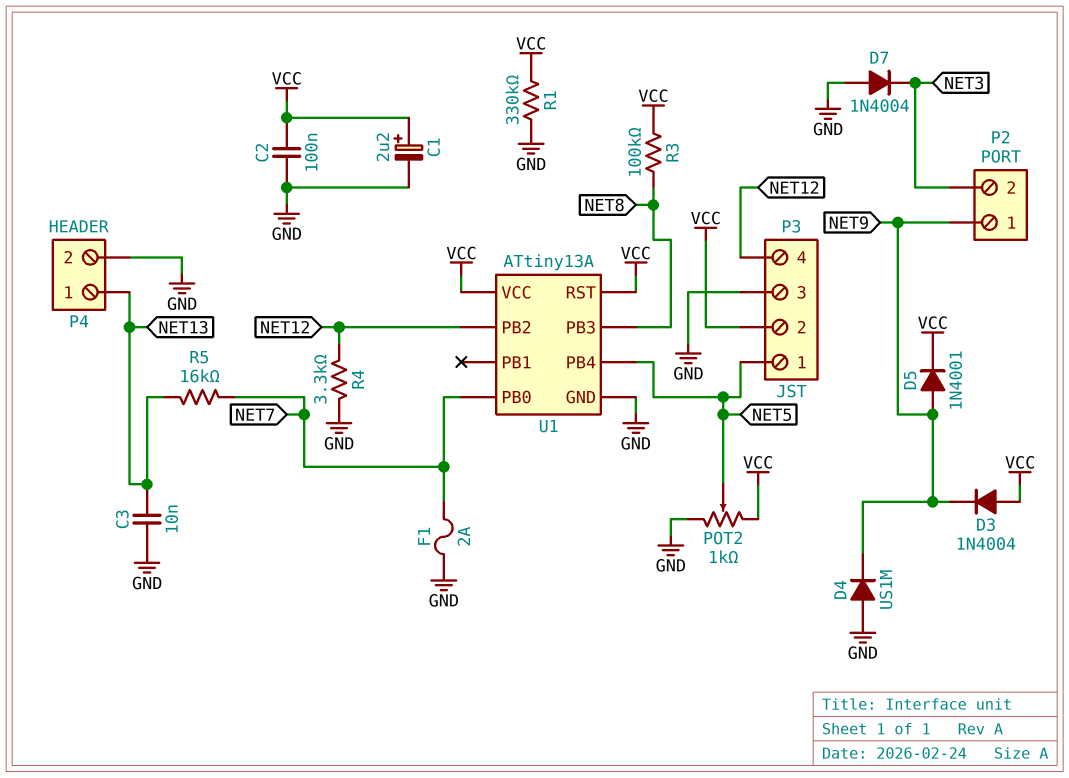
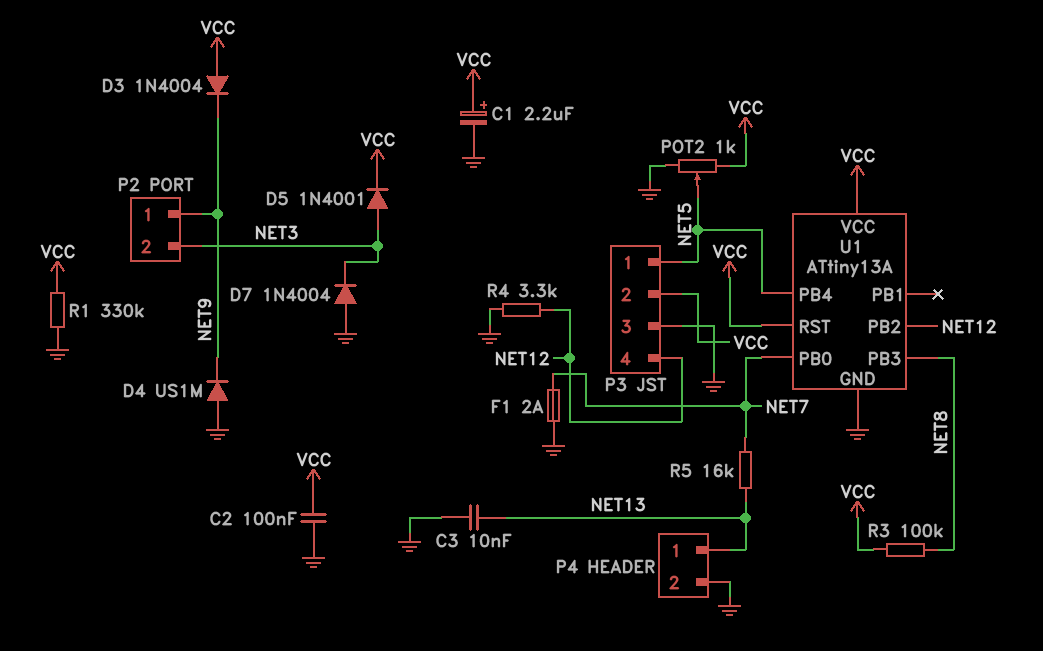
D5: diode 1N4001 (A NET9, K VCC) -> diode 1N4001 (A NET3, K VCC)

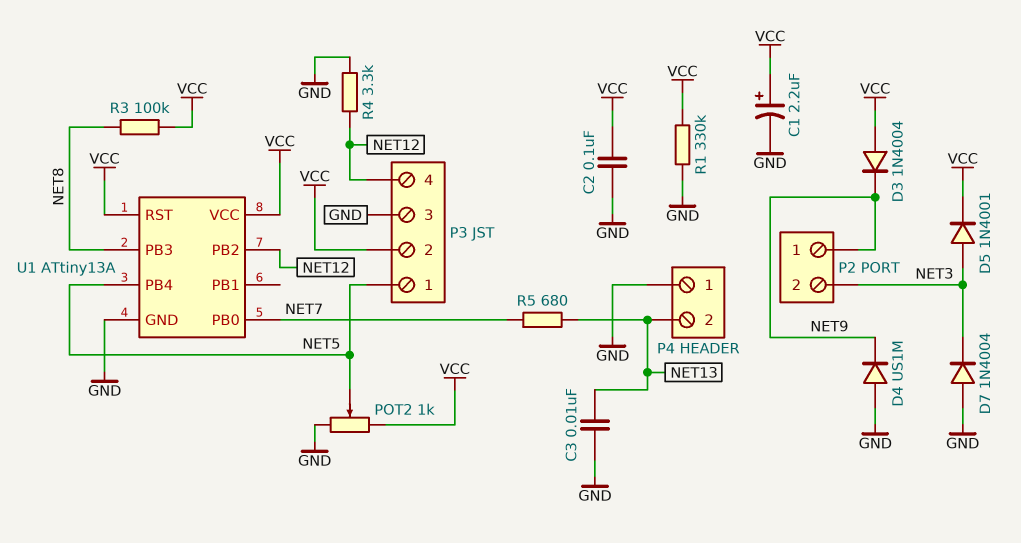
F1: 2A (GND, NET7) -> none
P4 pin 1: NET13 -> GND
P4 pin 2: GND -> NET13
R5: 16k (NET7, NET13) -> 680 (NET7, NET13)

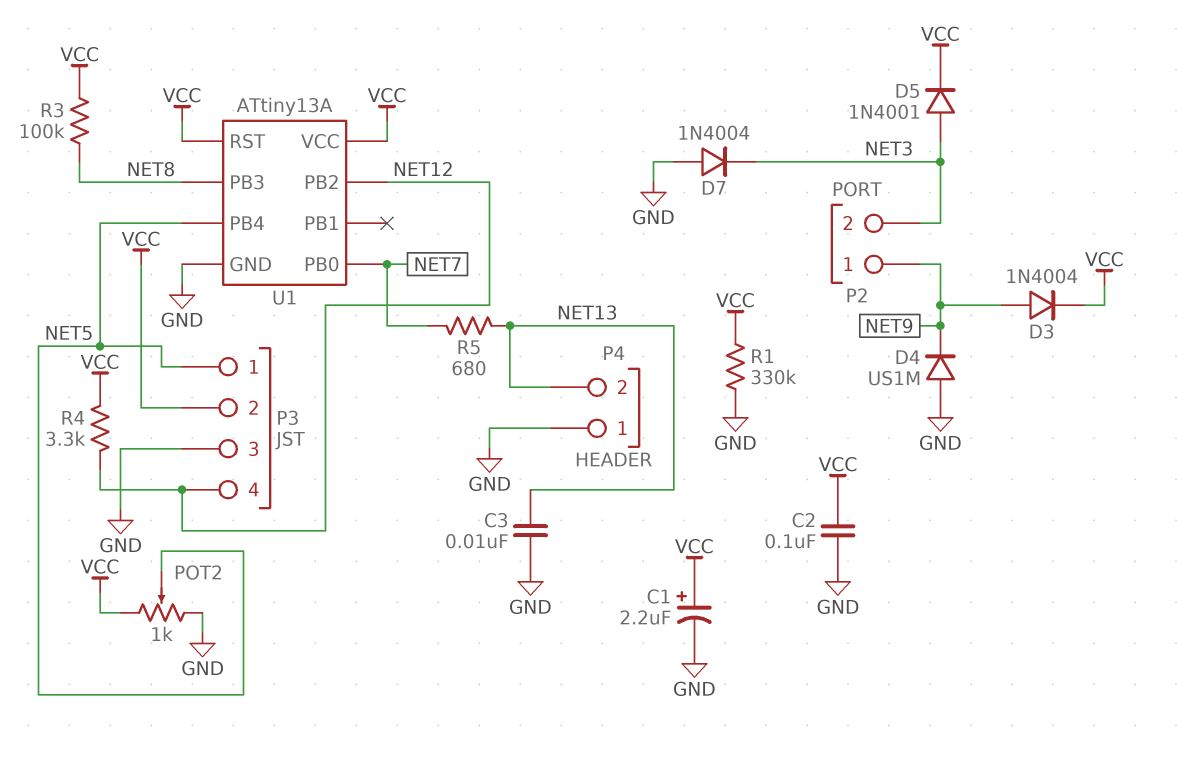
D3: diode 1N4004 (A VCC, K NET9) -> diode 1N4004 (A NET9, K VCC)
R4: 3.3k (GND, NET12) -> 3.3k (NET12, VCC)

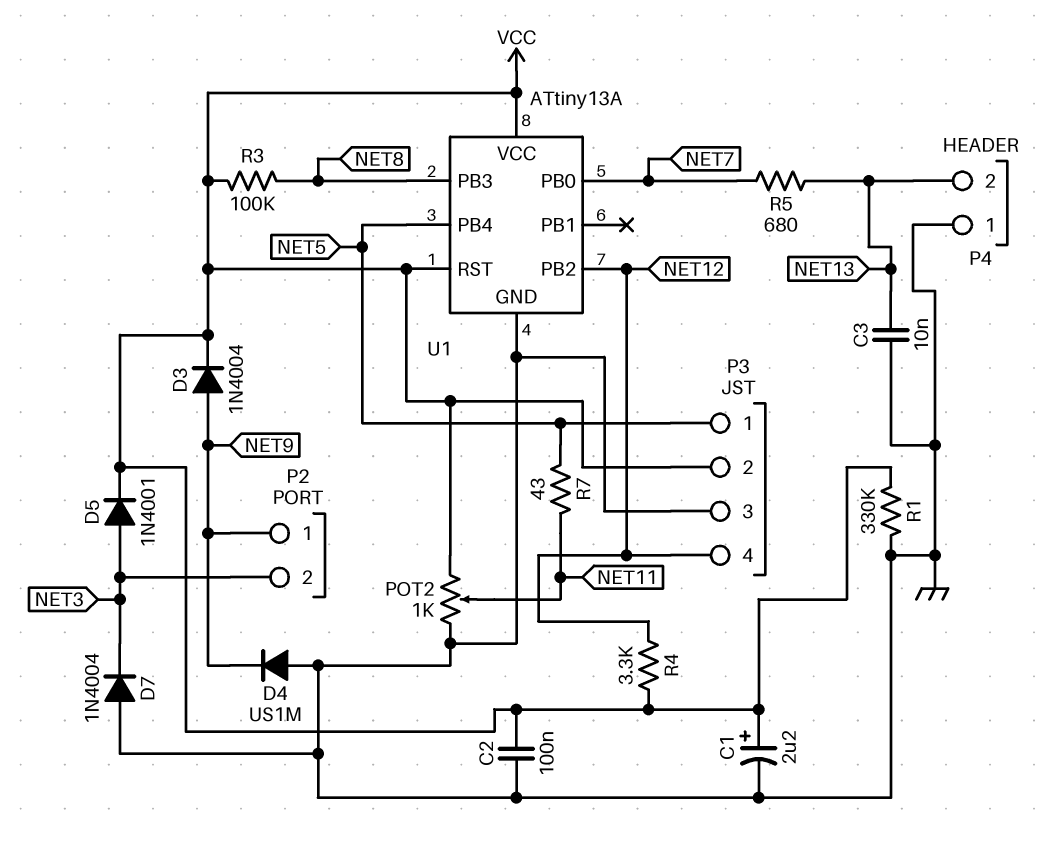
POT2: 1k (GND, VCC, wiper NET5) -> 1k (GND, VCC, wiper NET11)
R7: none -> 43 (NET5, NET11)

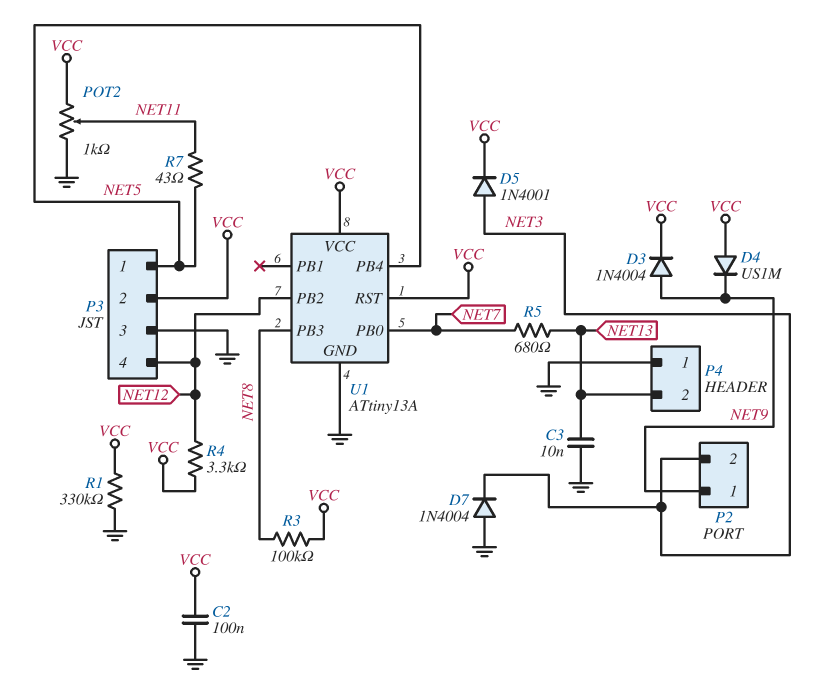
C1: 2.2uF (plus VCC, minus GND) -> none
D4: diode US1M (A GND, K NET9) -> diode US1M (A VCC, K NET9)

